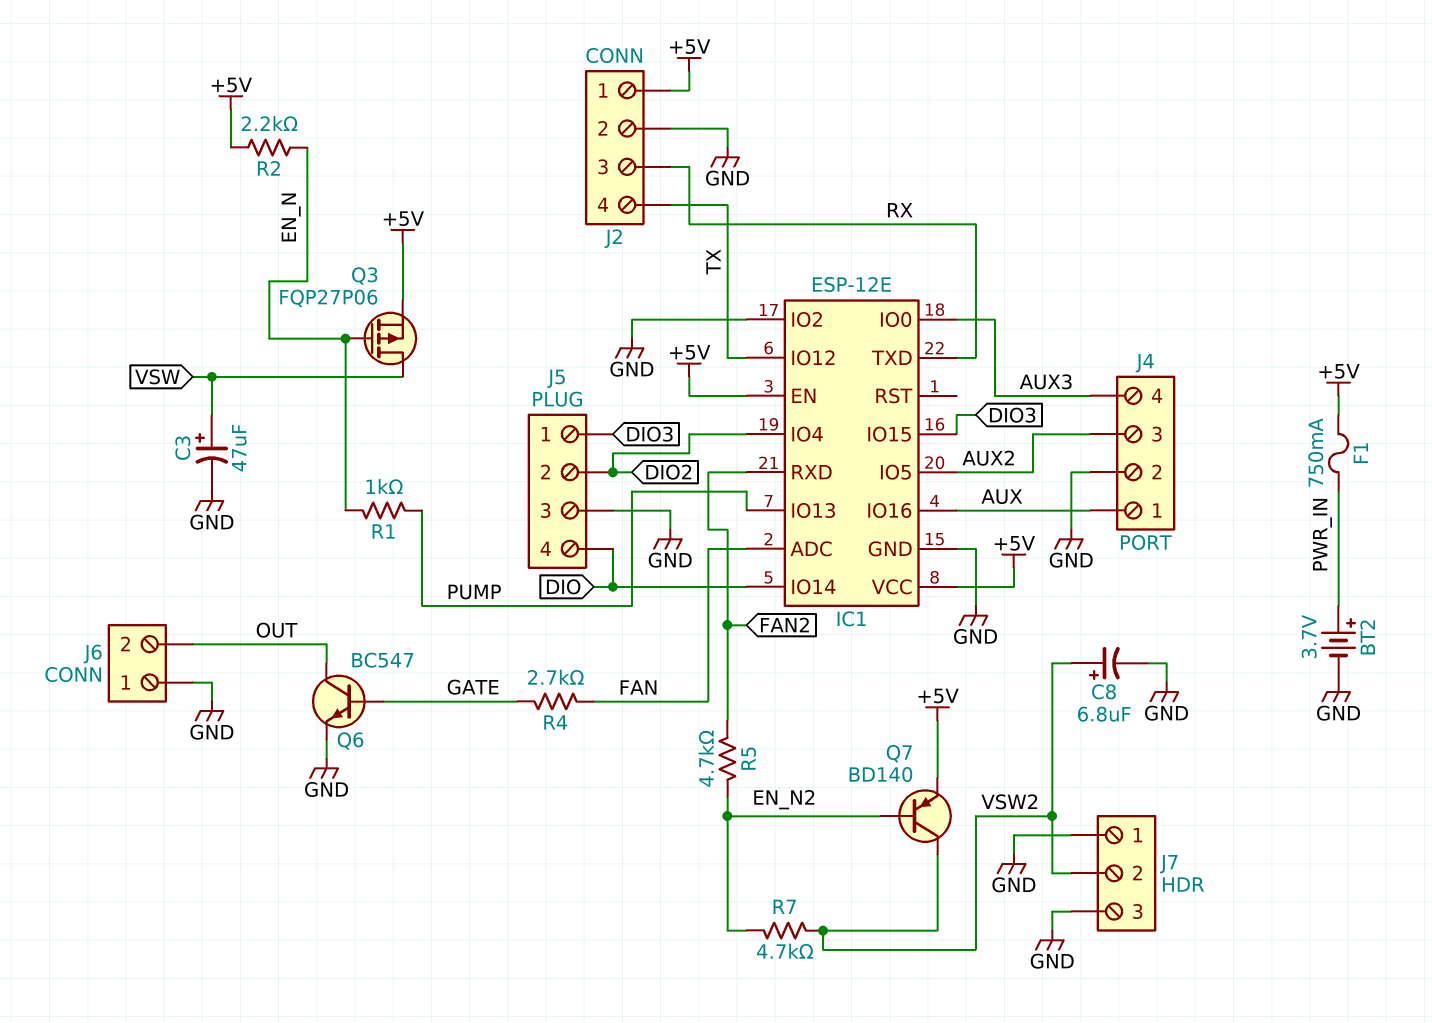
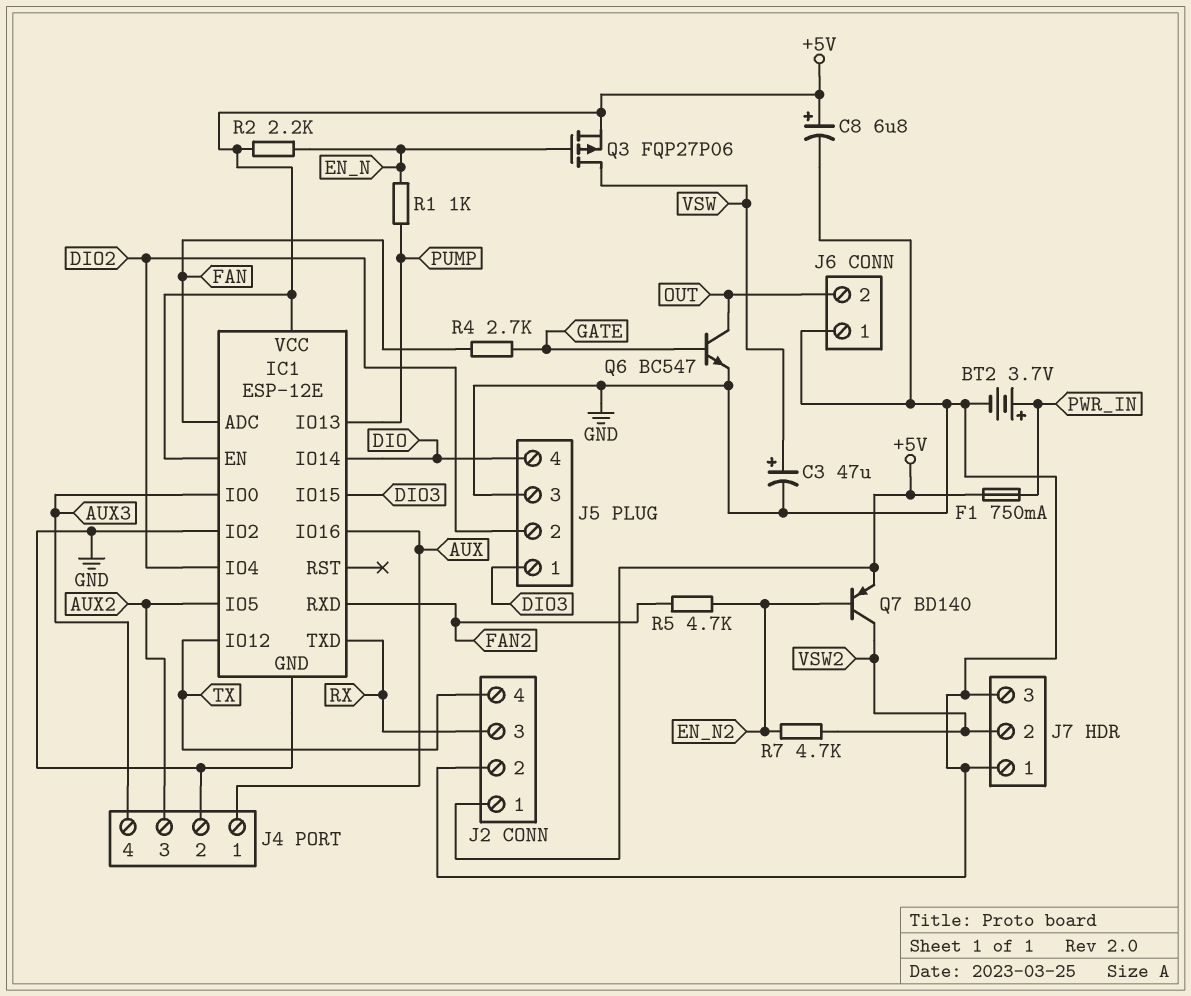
C8: 6.8uF (plus VSW2, minus GND) -> 6.8uF (plus +5V, minus GND)

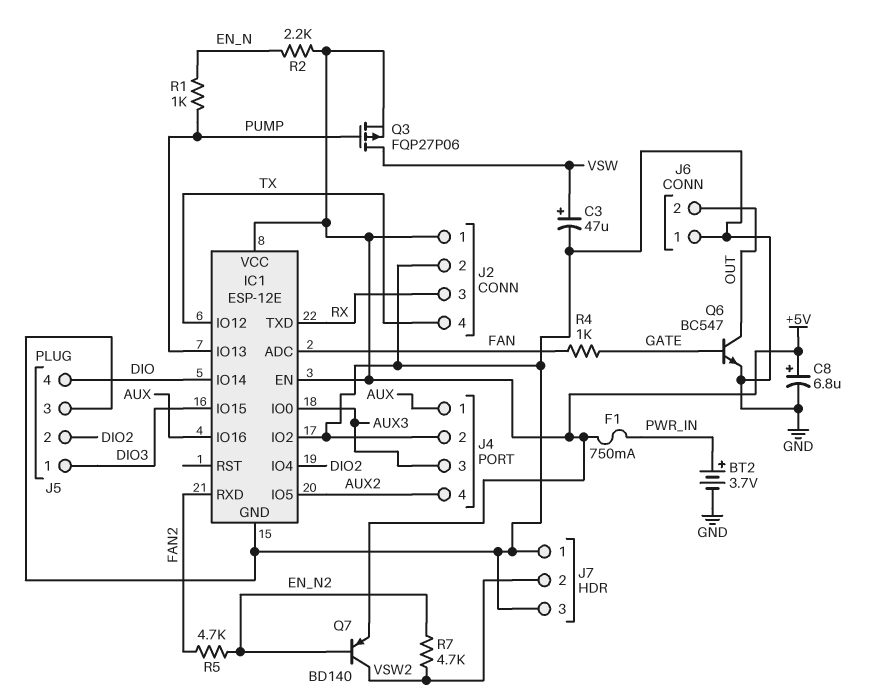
J4 pin 3: AUX2 -> AUX3
J4 pin 4: AUX3 -> AUX2
Q3: PMOS FQP27P06 (G EN_N, D VSW, S +5V) -> PMOS FQP27P06 (G PUMP, D VSW, S +5V)
R4: 2.7k (FAN, GATE) -> 1k (FAN, GATE)

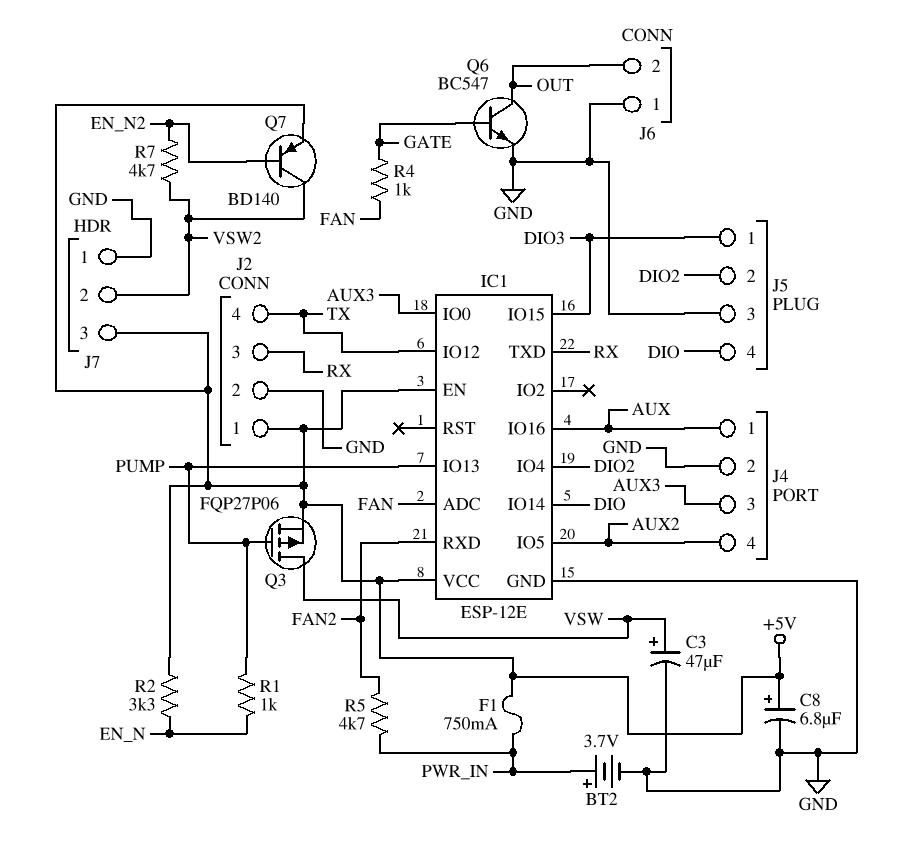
IC1 pin IO2: GND -> none
J7 pin 3: GND -> +5V
R2: 2.2k (+5V, EN_N) -> 3.3k (+5V, EN_N)
R5: 4.7k (EN_N2, FAN2) -> 4.7k (FAN2, PWR_IN)

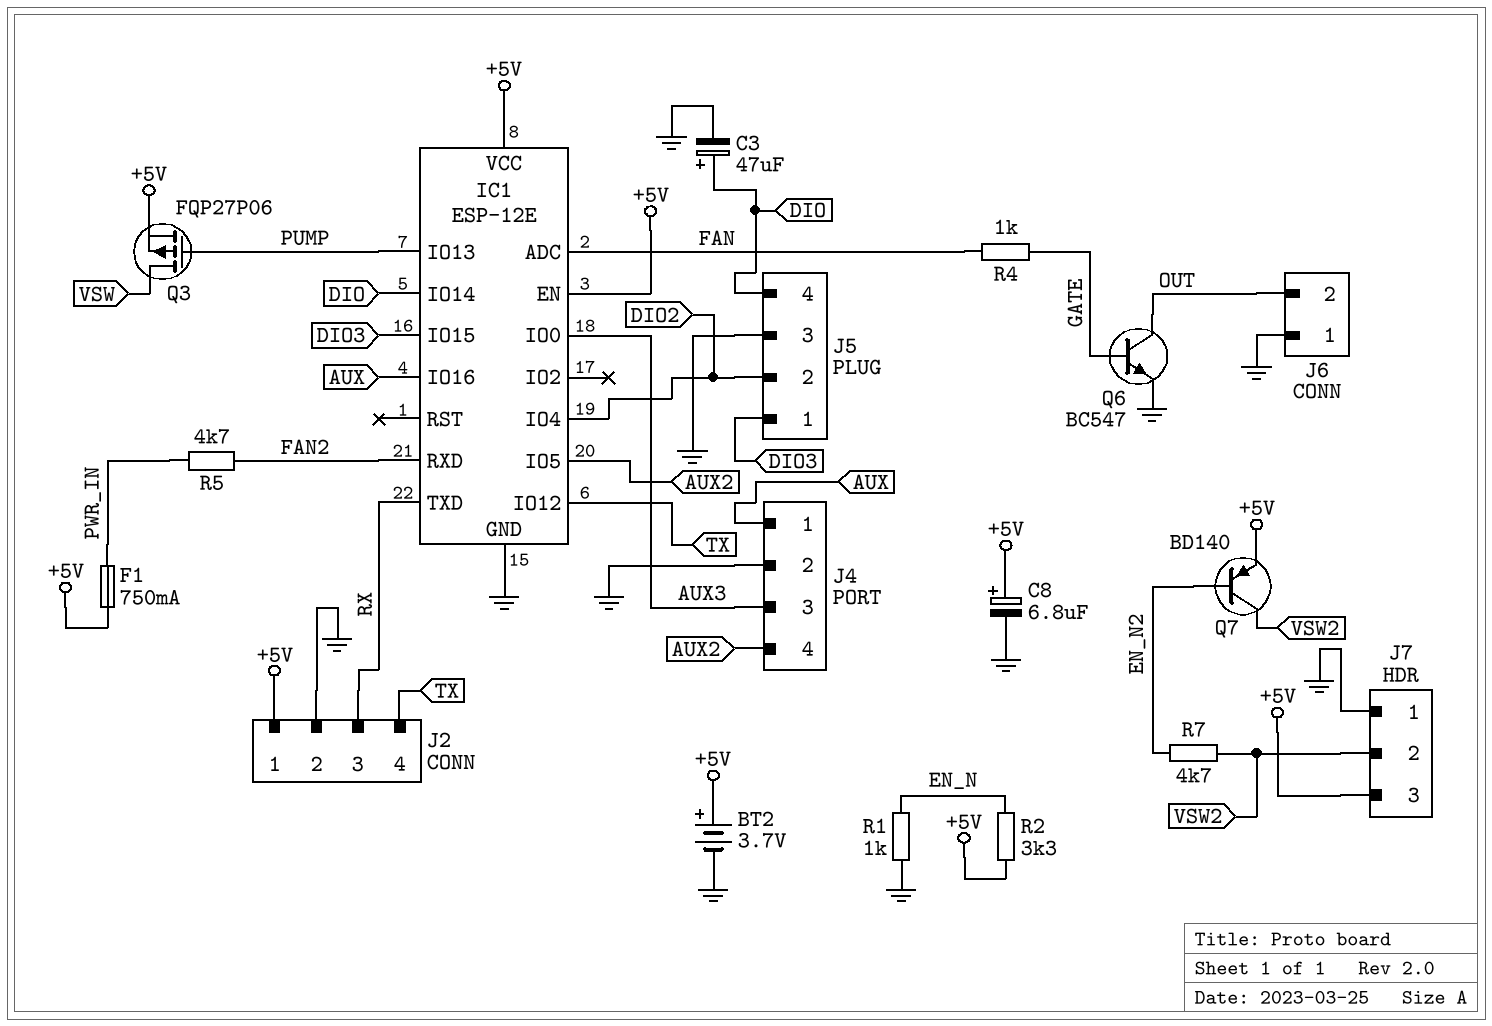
BT2: 3.7V (plus PWR_IN, minus GND) -> 3.7V (plus +5V, minus GND)
C3: 47uF (plus VSW, minus GND) -> 47uF (plus DIO, minus GND)
R1: 1k (EN_N, PUMP) -> 1k (EN_N, GND)

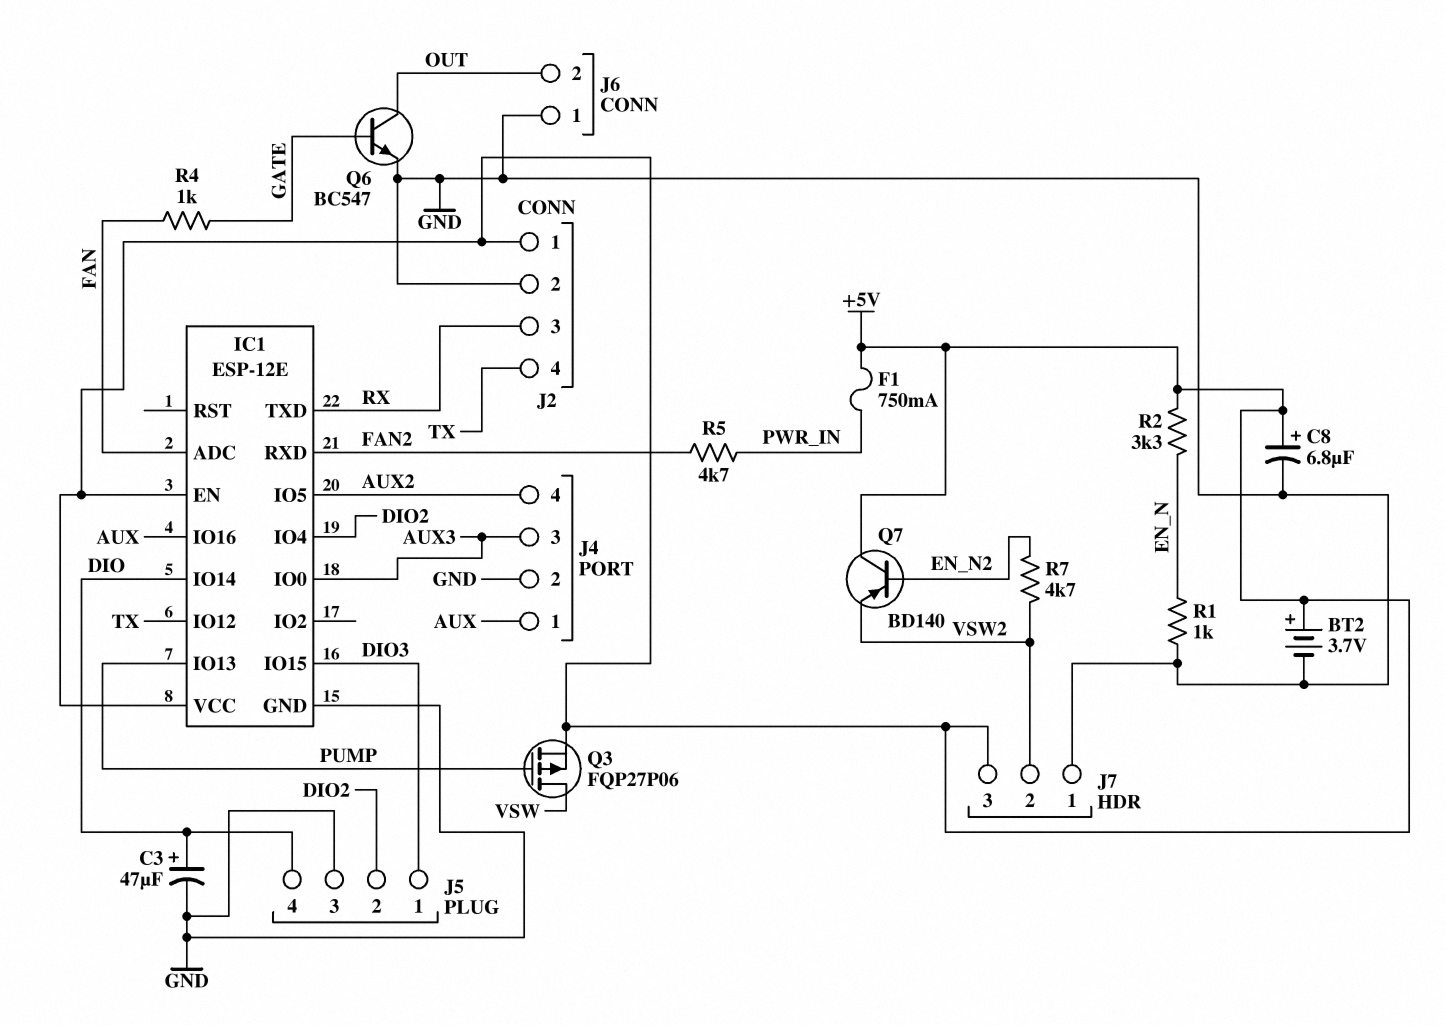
Q7: PNP BD140 (B EN_N2, C VSW2, E +5V) -> PNP BD140 (B EN_N2, C +5V, E VSW2)

